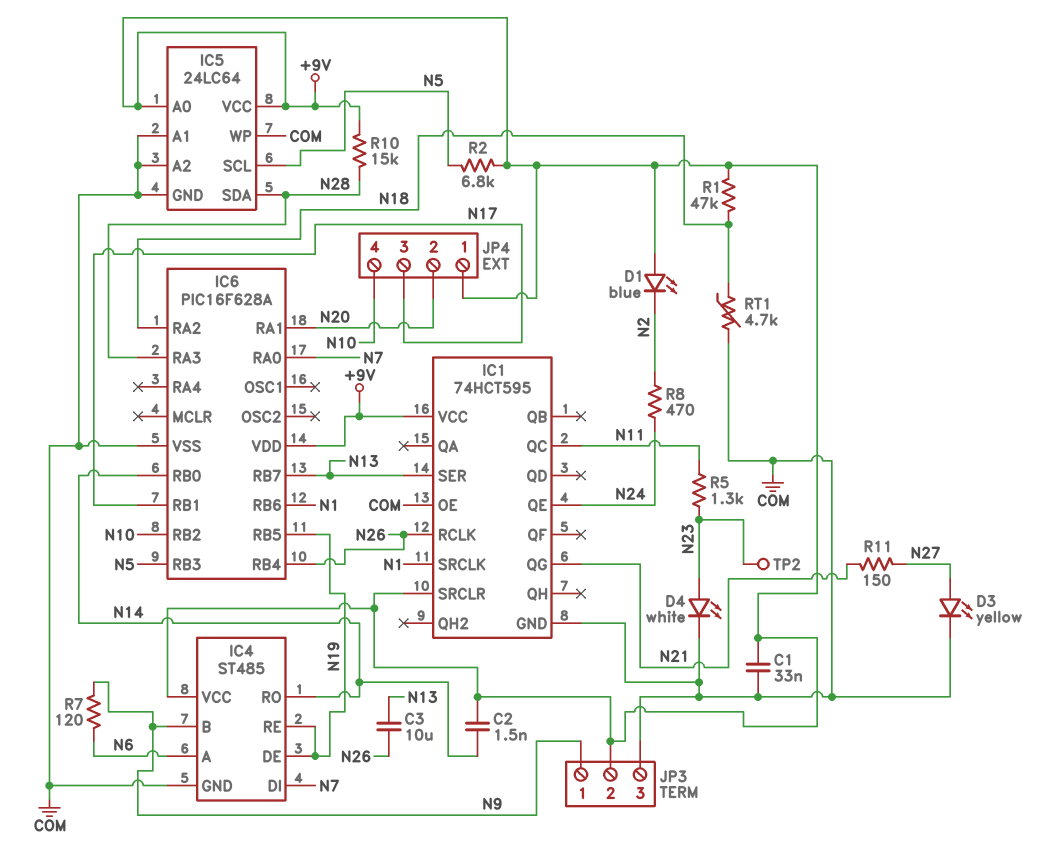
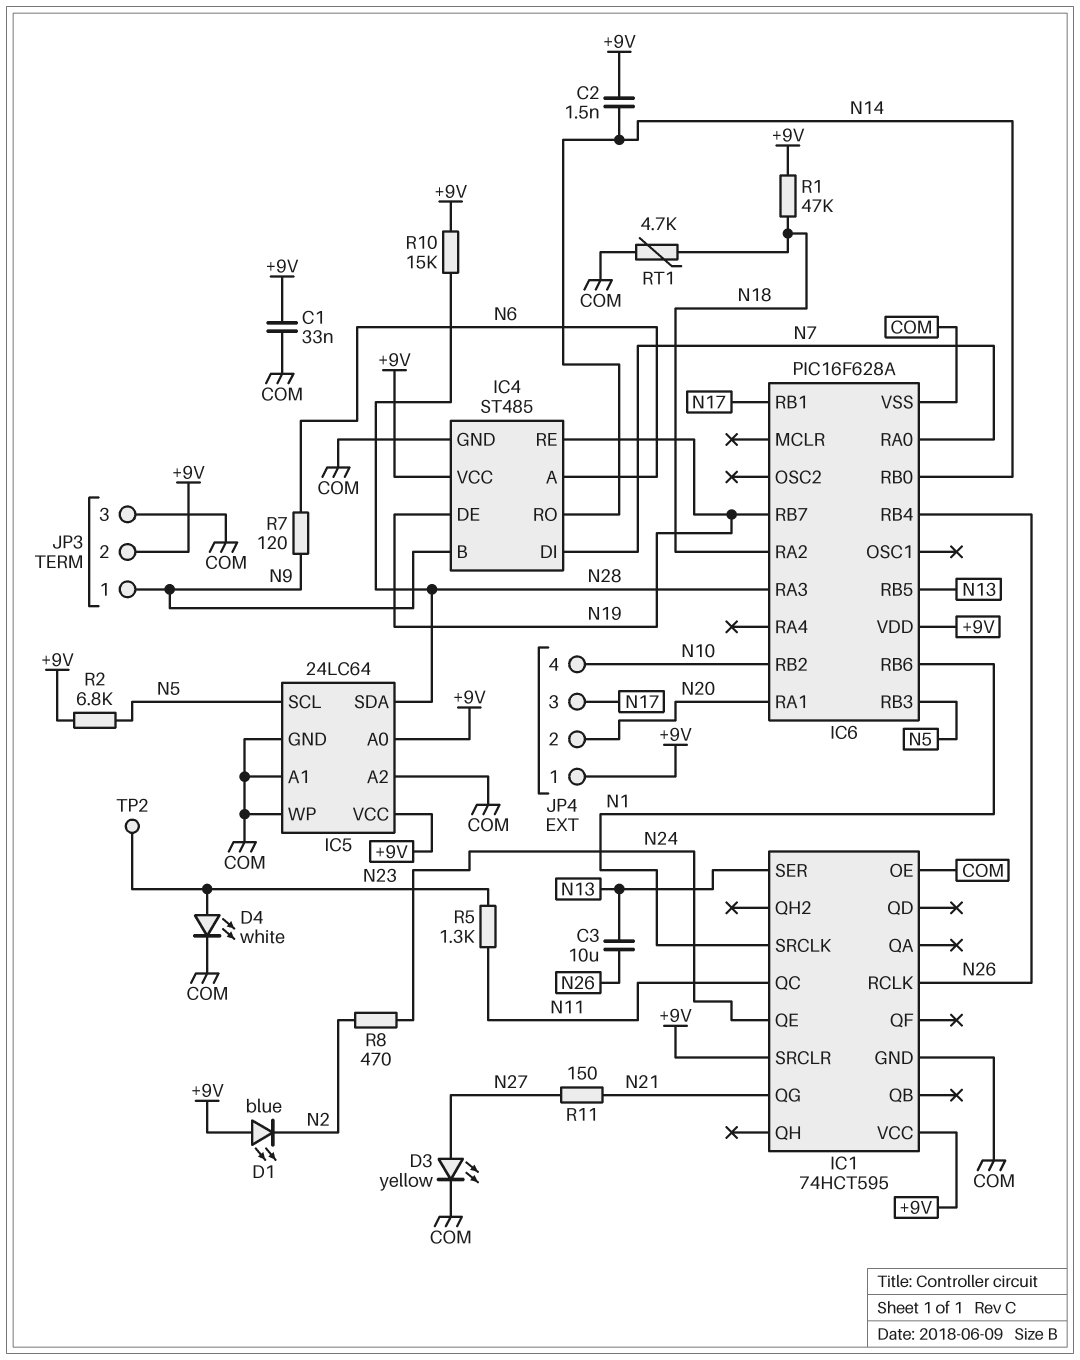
IC6 pin RB5: N19 -> N13
IC6 pin RB7: N13 -> N19

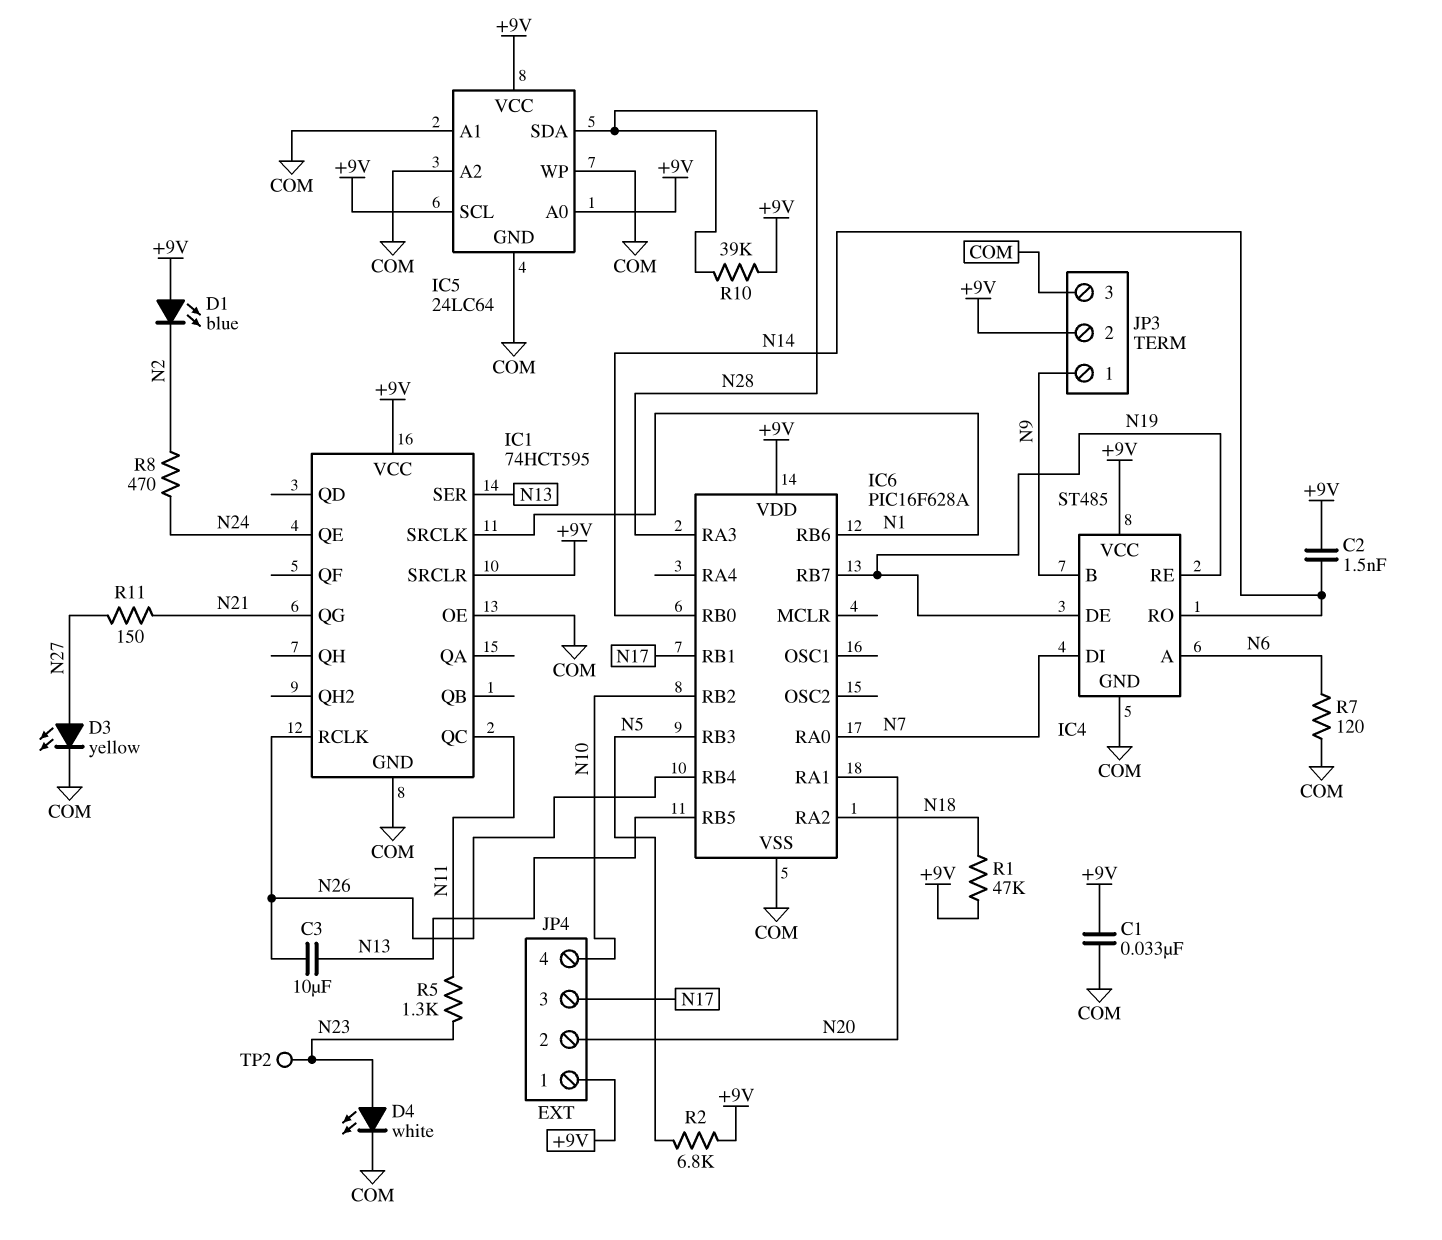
IC5 pin SCL: N5 -> +9V
R7: 120 (N6, N9) -> 120 (COM, N6)
R10: 15k (+9V, N28) -> 39k (+9V, N28)
RT1: 4.7k (COM, N18) -> none

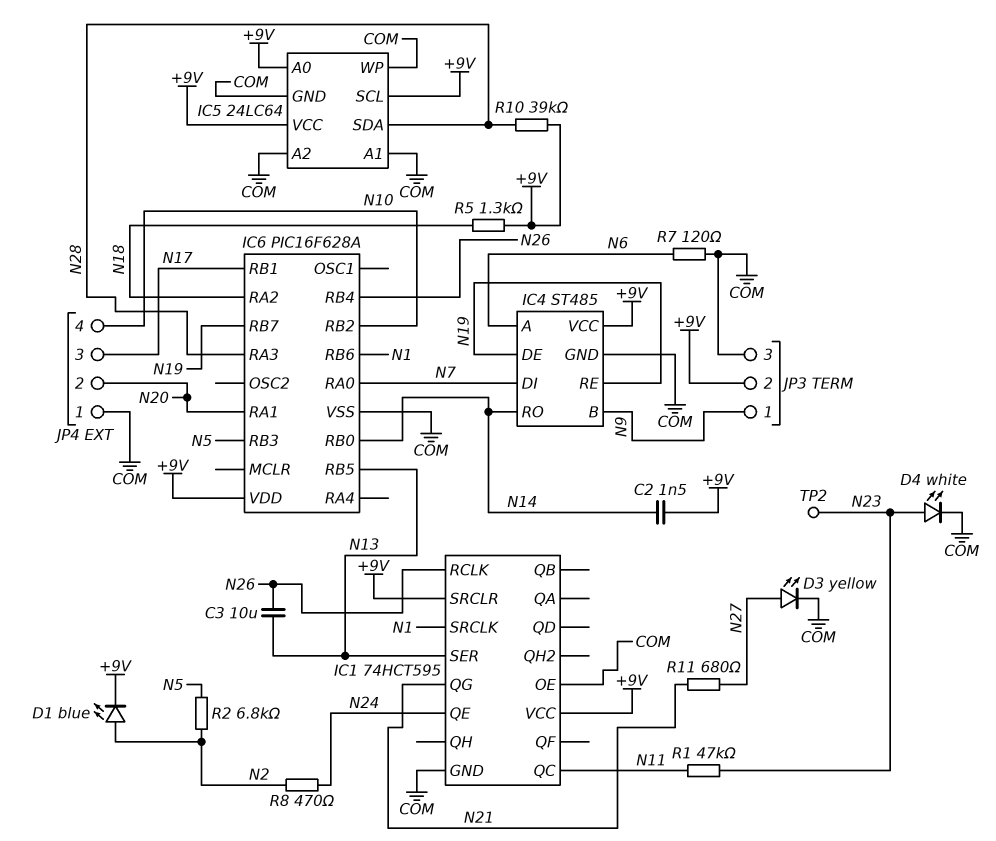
C1: 33nF (+9V, COM) -> none
D1: LED blue (A +9V, K N2) -> LED blue (A N2, K +9V)
JP4 pin 1: +9V -> COM
R1: 47k (+9V, N18) -> 47k (N11, N23)
R2: 6.8k (+9V, N5) -> 6.8k (N2, N5)
R5: 1.3k (N11, N23) -> 1.3k (+9V, N18)
R11: 150 (N21, N27) -> 680 (N21, N27)

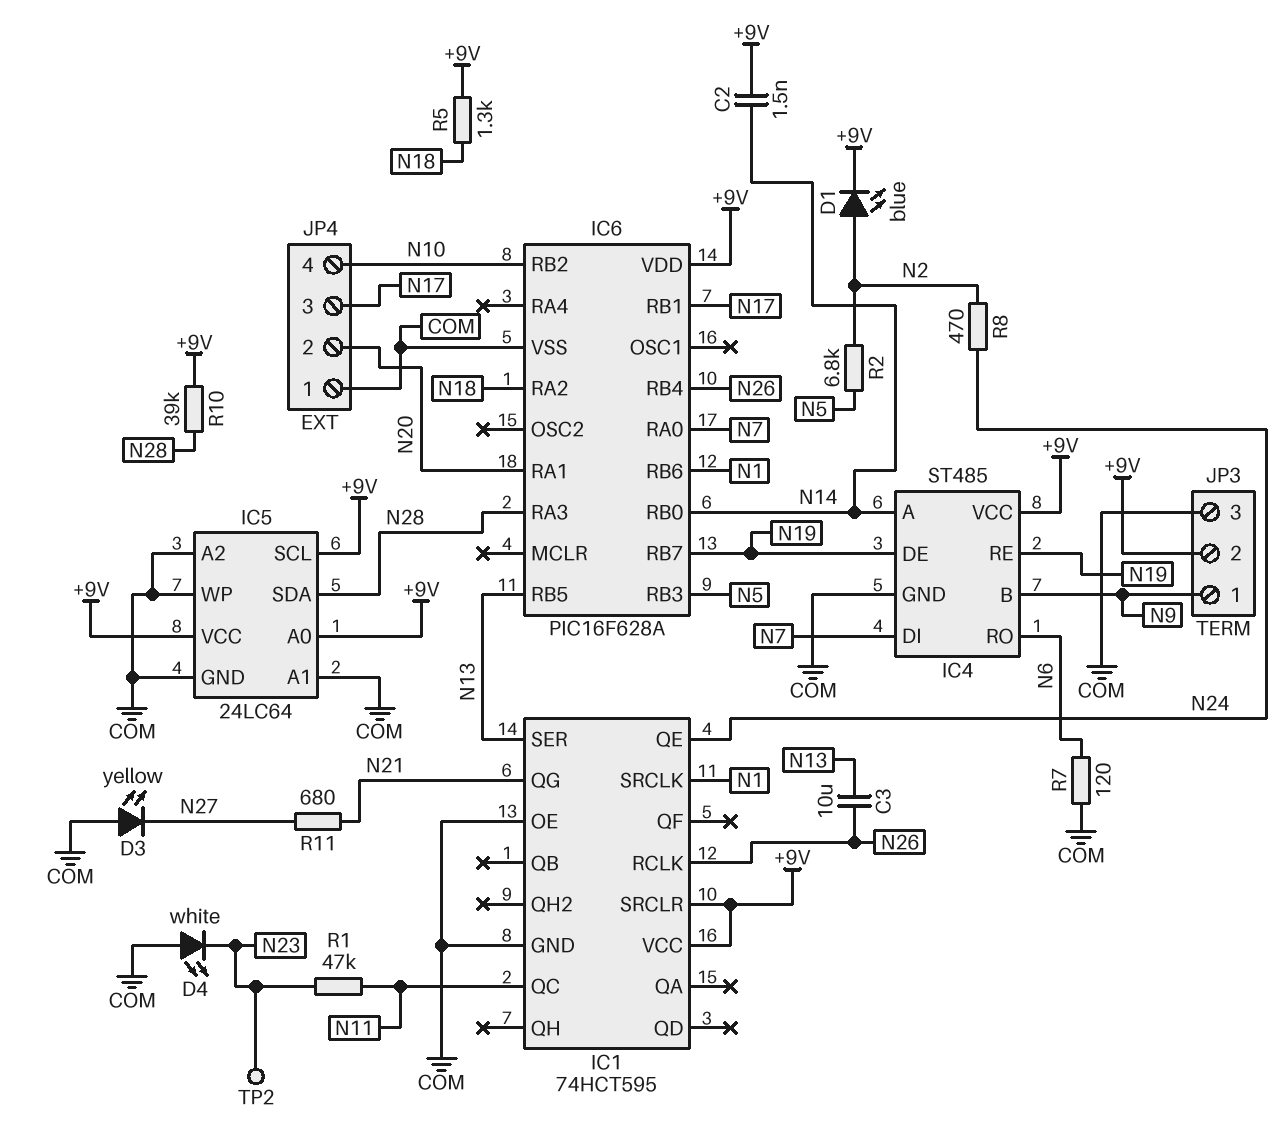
D3: LED yellow (A N27, K COM) -> LED yellow (A COM, K N27)
D4: LED white (A N23, K COM) -> LED white (A COM, K N23)
IC4 pin A: N6 -> N14
IC4 pin RO: N14 -> N6

